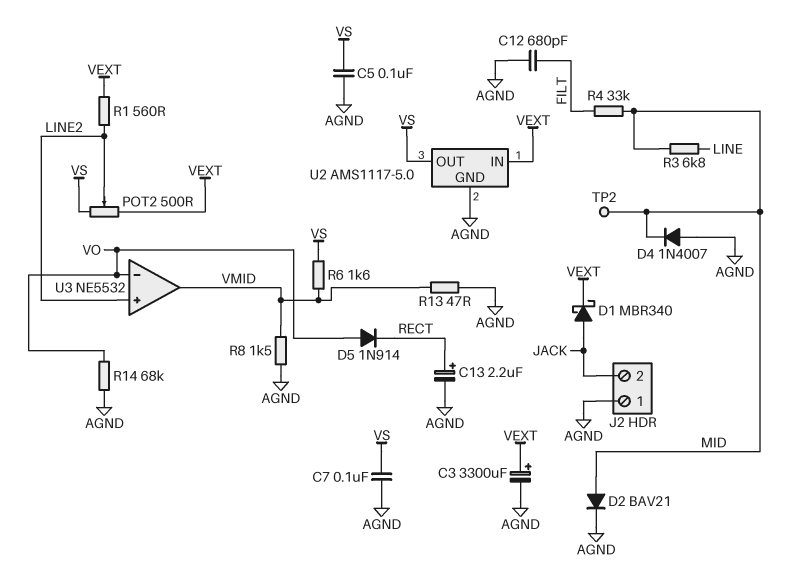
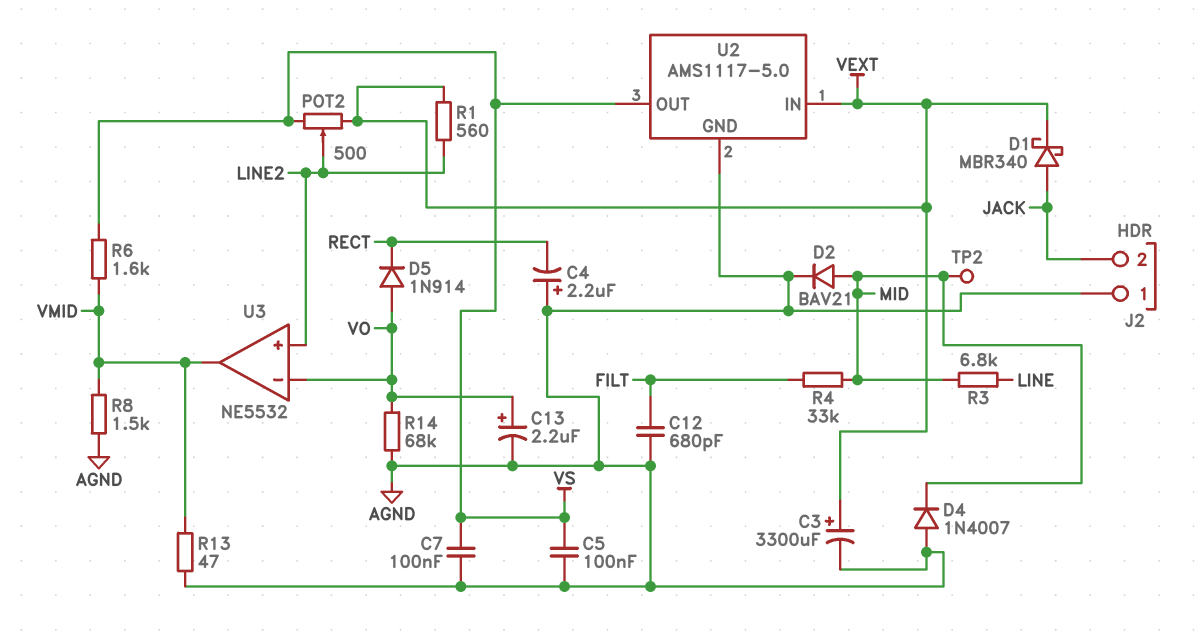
C4: none -> 2.2uF (plus AGND, minus RECT)
C13: 2.2uF (plus RECT, minus AGND) -> 2.2uF (plus VO, minus AGND)

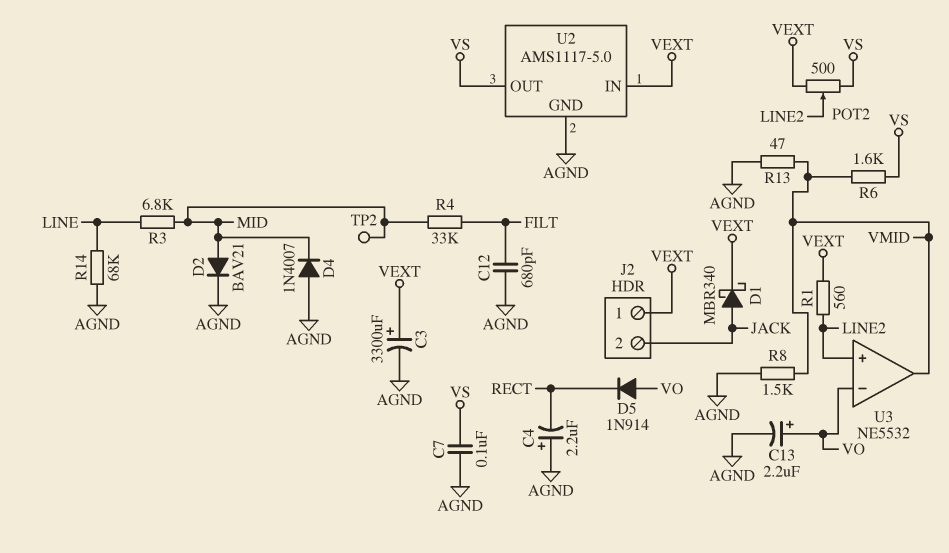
C5: 100nF (AGND, VS) -> none
J2 pin 1: AGND -> VEXT
R14: 68k (AGND, VO) -> 68k (AGND, LINE)

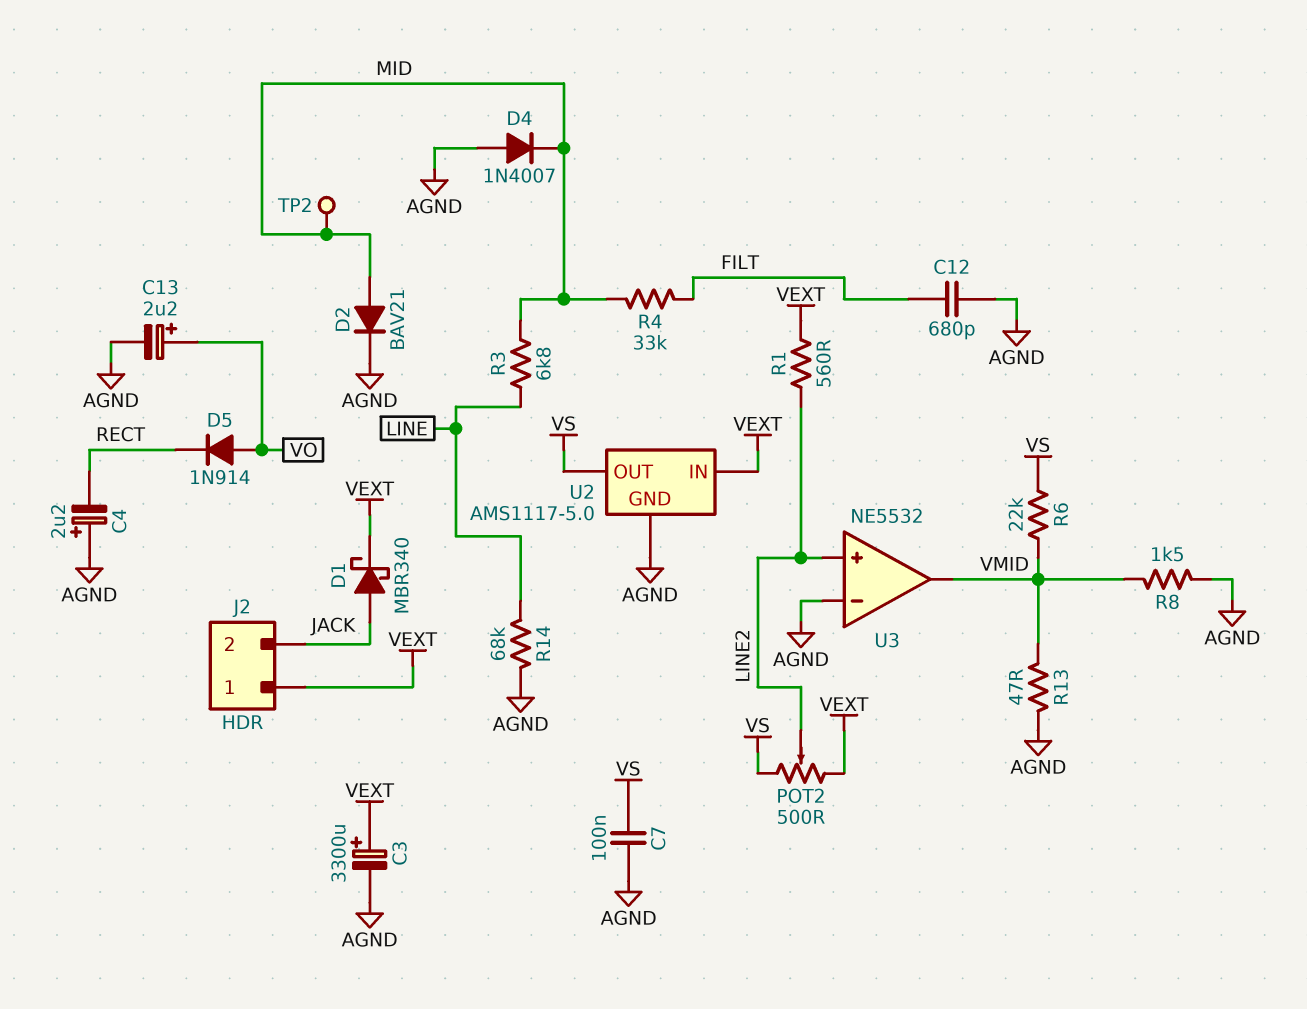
R6: 1.6k (VMID, VS) -> 22k (VMID, VS)
U3 pin in-: VO -> AGND

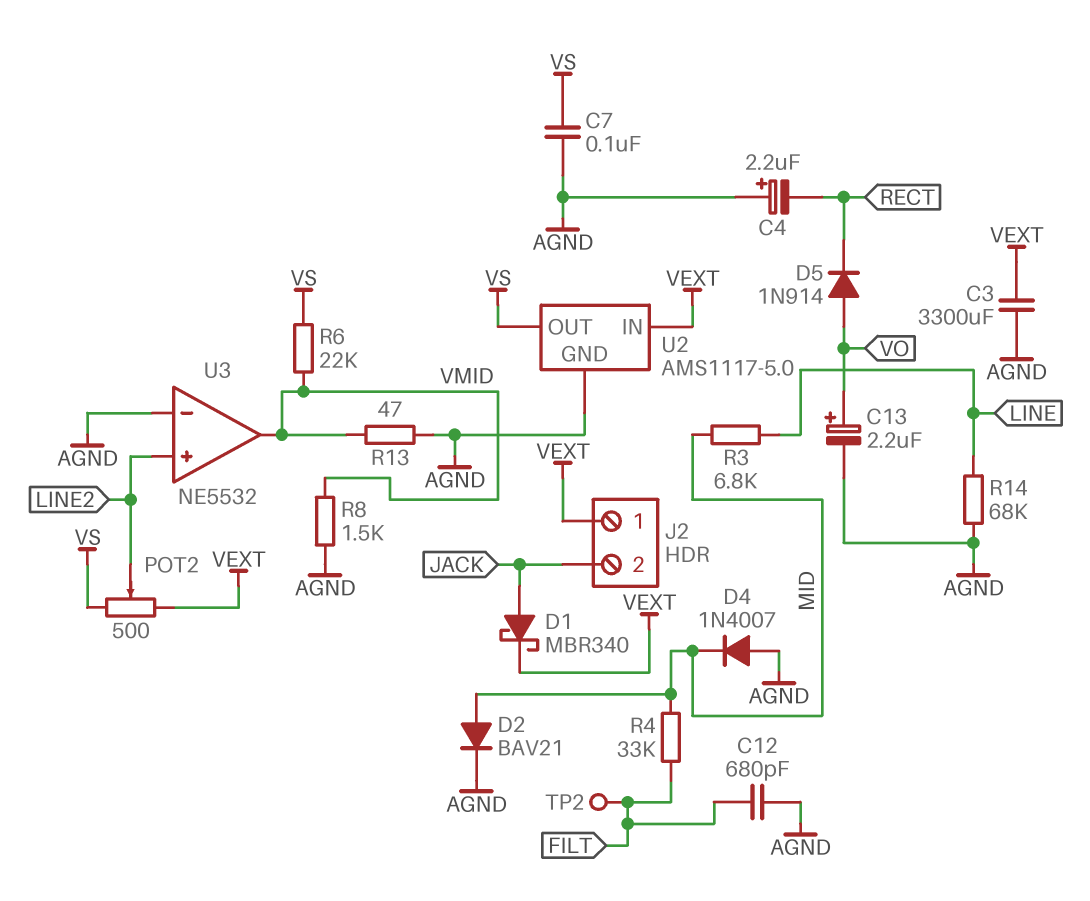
C3: 3300uF (plus VEXT, minus AGND) -> 3300uF (AGND, VEXT)
R1: 560 (LINE2, VEXT) -> none
TP2: test point (MID) -> test point (FILT)

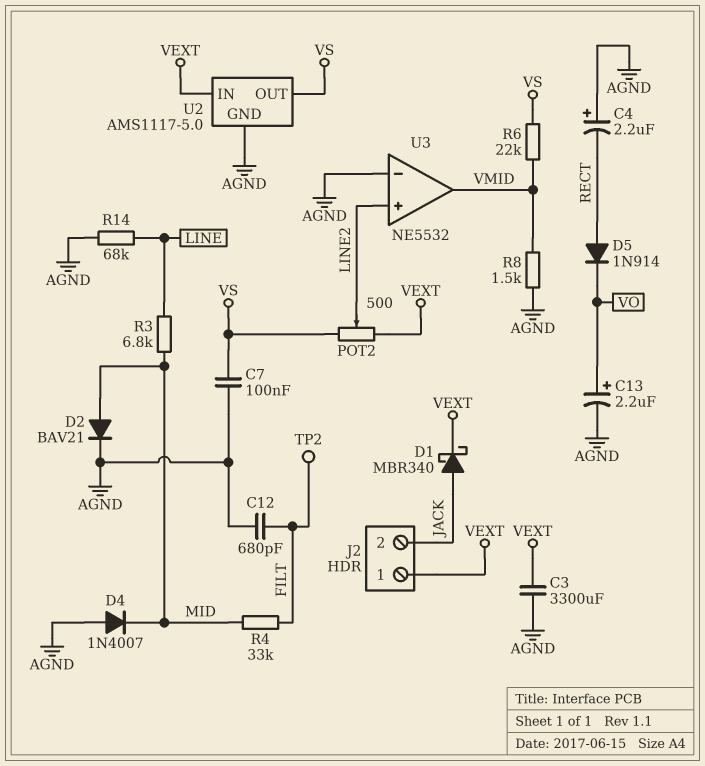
D5: diode 1N914 (A VO, K RECT) -> diode 1N914 (A RECT, K VO)
R13: 47 (AGND, VMID) -> none

